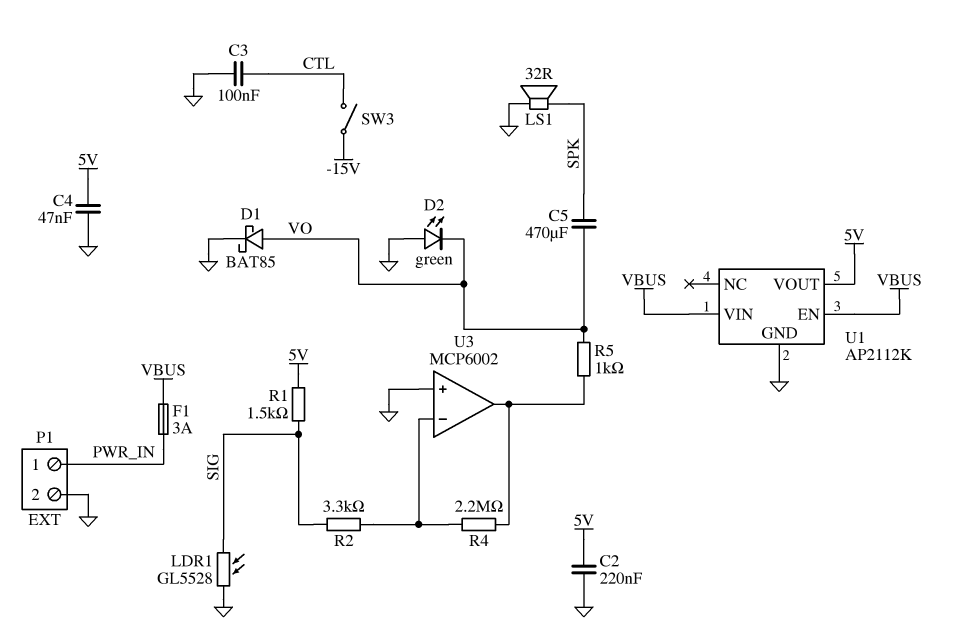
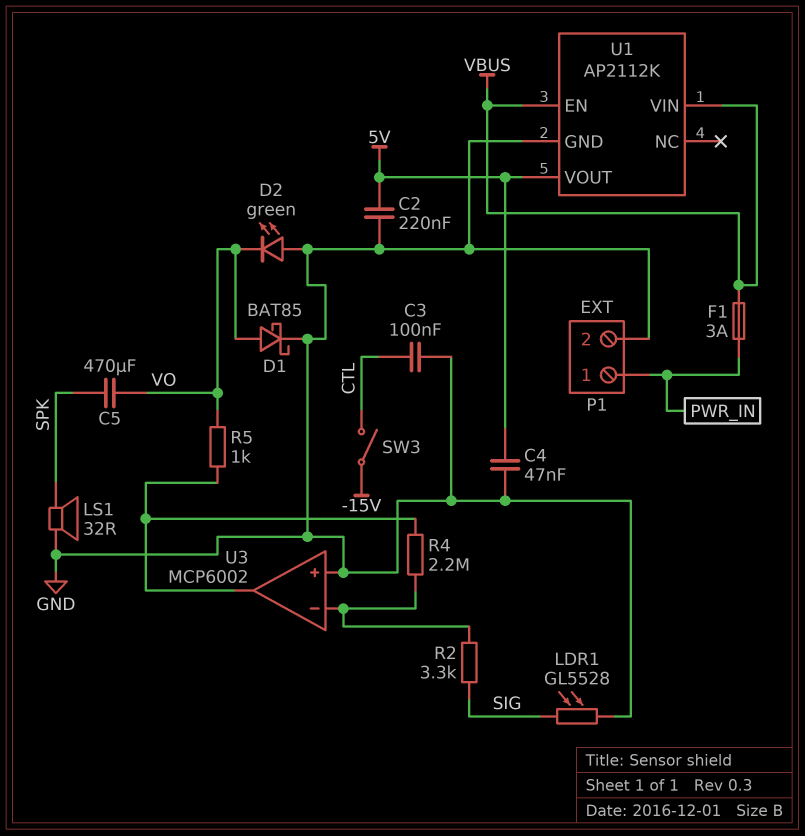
R1: 1.5k (5V, SIG) -> none

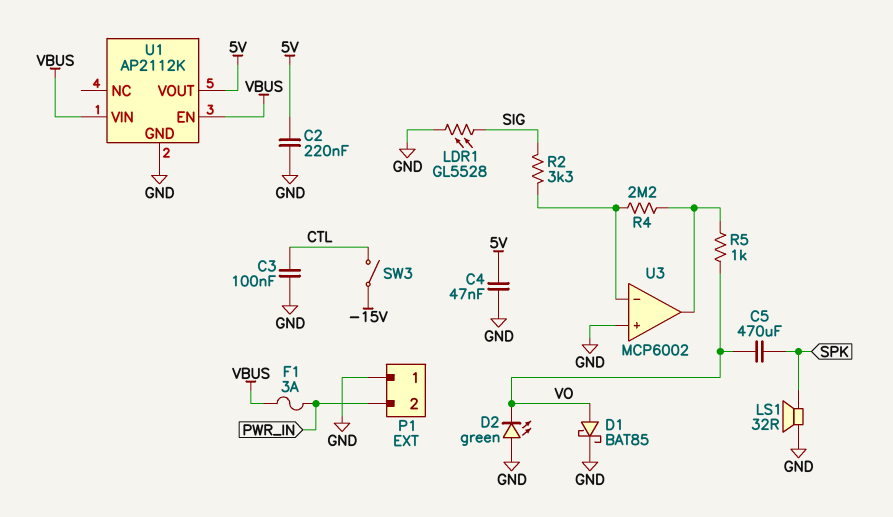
P1 pin 1: PWR_IN -> GND
P1 pin 2: GND -> PWR_IN

